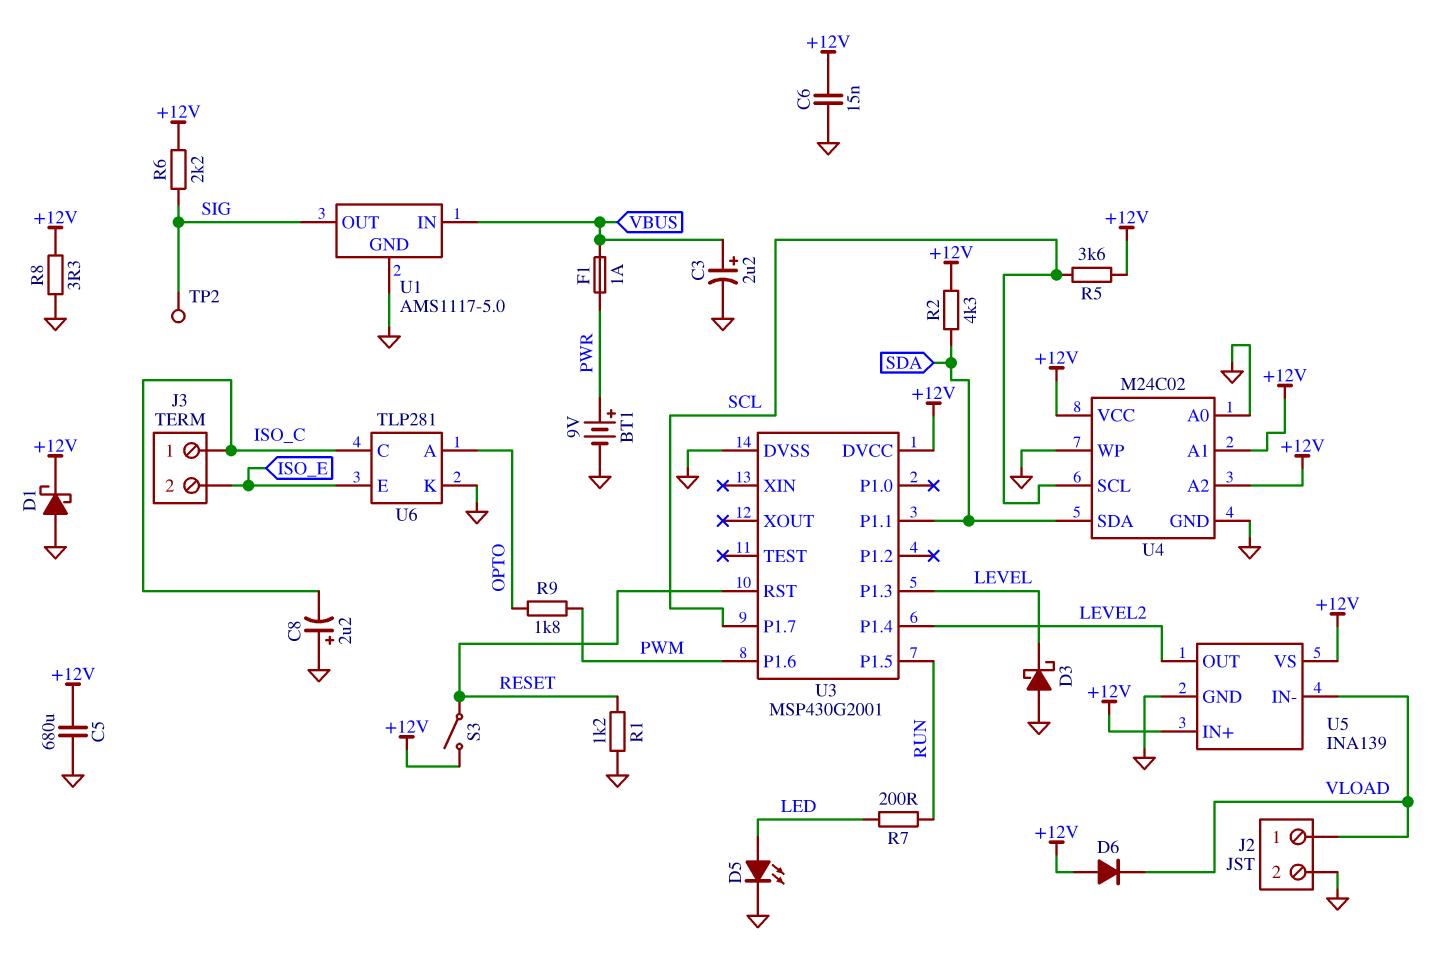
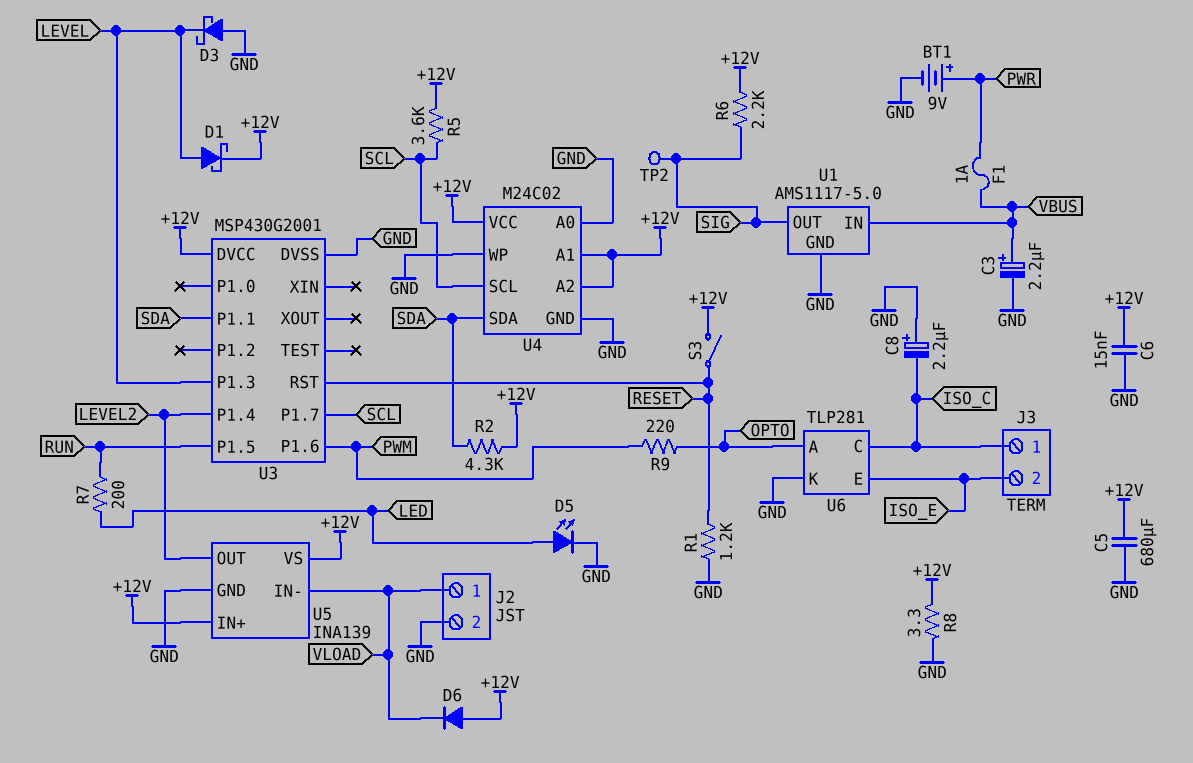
D1: schottky (A GND, K +12V) -> schottky (A LEVEL, K +12V)
R9: 1.8k (OPTO, PWM) -> 220 (OPTO, PWM)

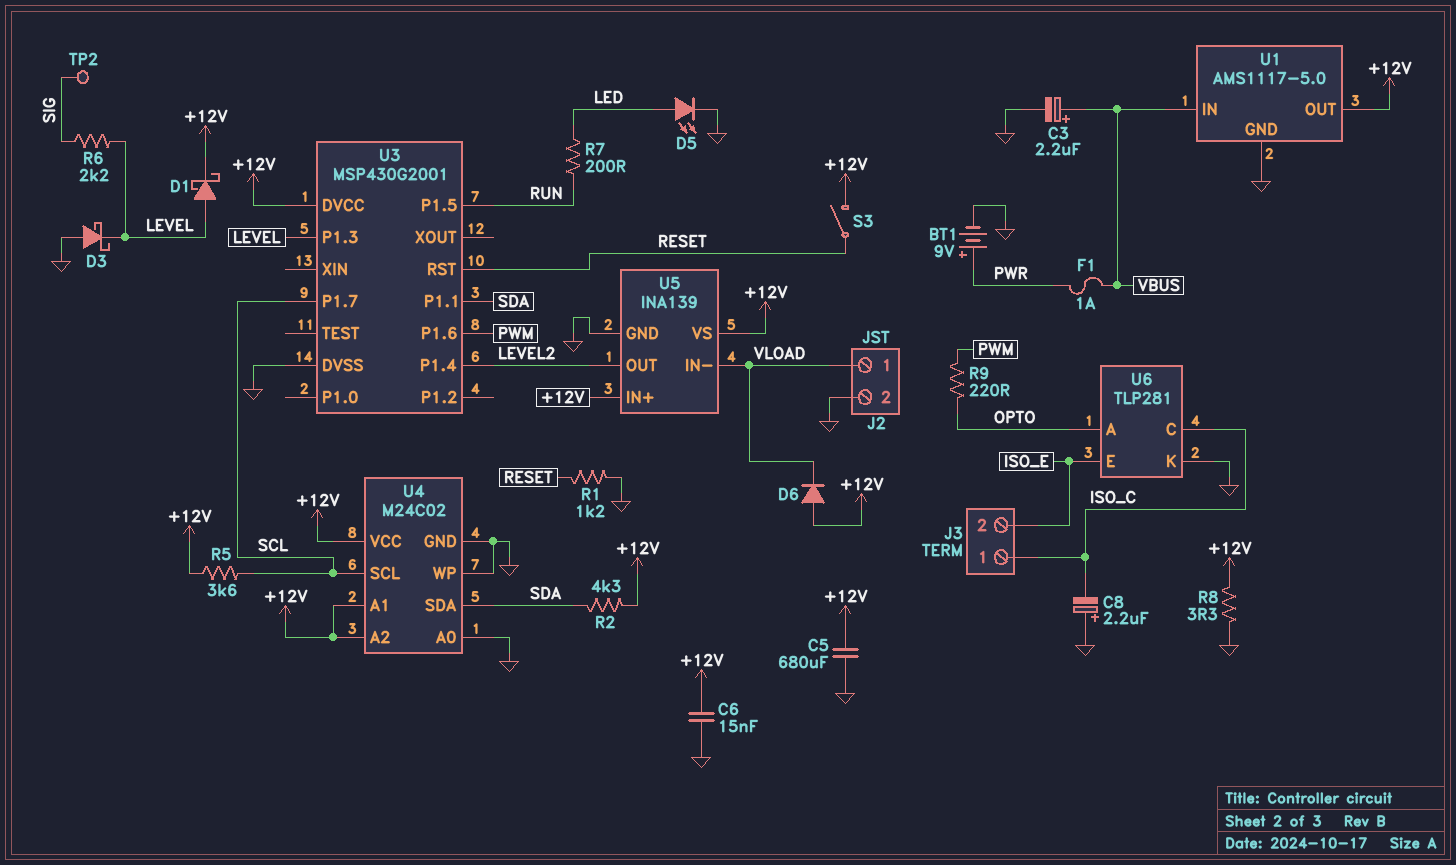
R6: 2.2k (+12V, SIG) -> 2.2k (LEVEL, SIG)
U1 pin OUT: SIG -> +12V

